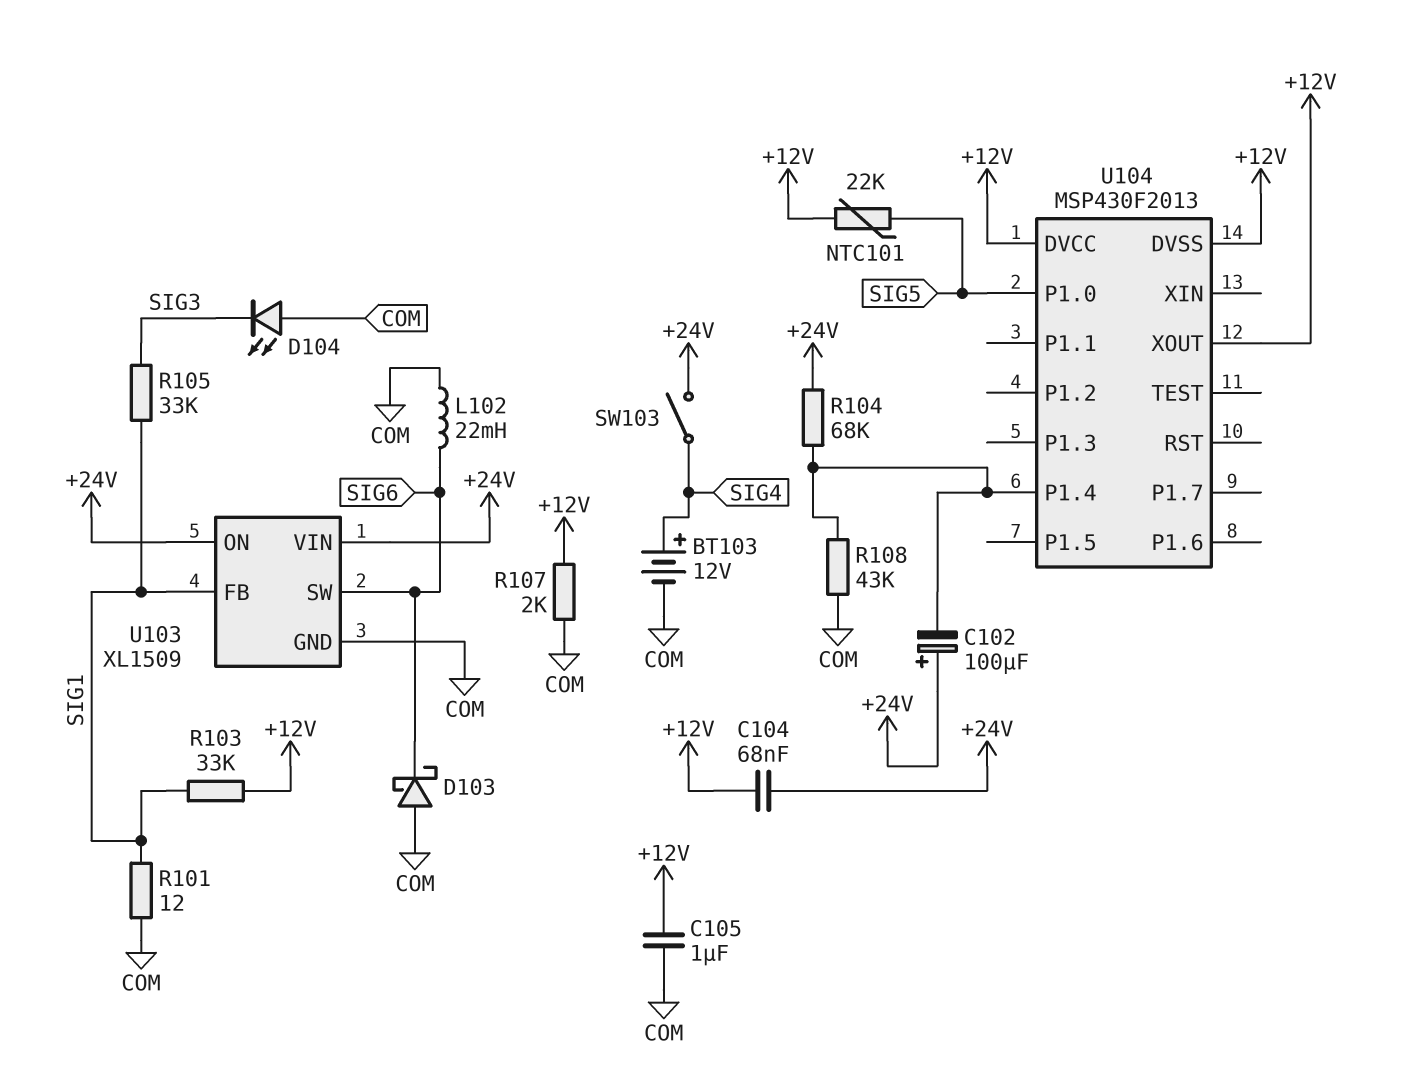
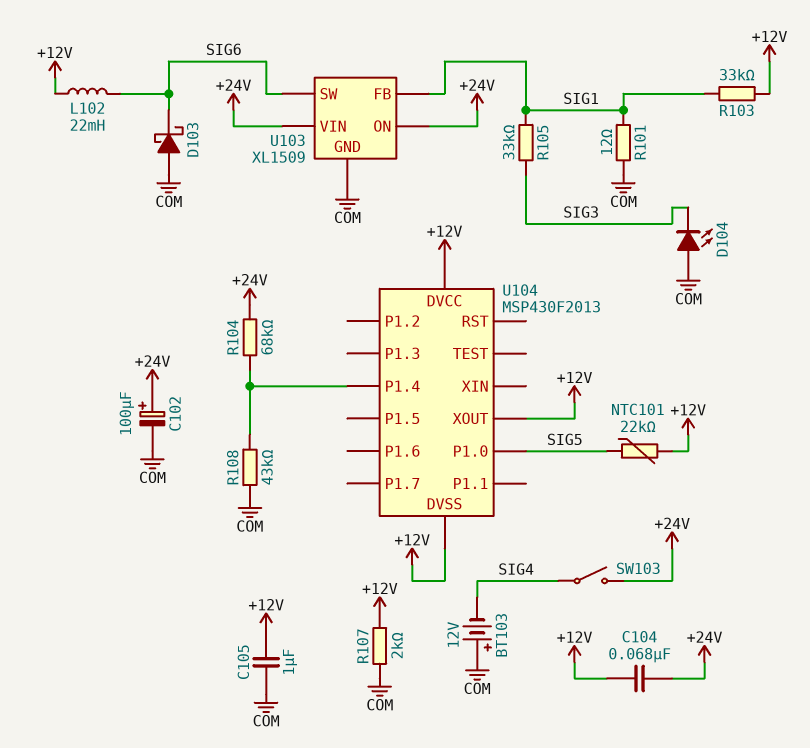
BT103: 12V (plus SIG4, minus COM) -> 12V (plus COM, minus SIG4)
C102: 100uF (plus +24V, minus U104/P1.4) -> 100uF (plus +24V, minus COM)
L102: 22mH (COM, SIG6) -> 22mH (+12V, SIG6)

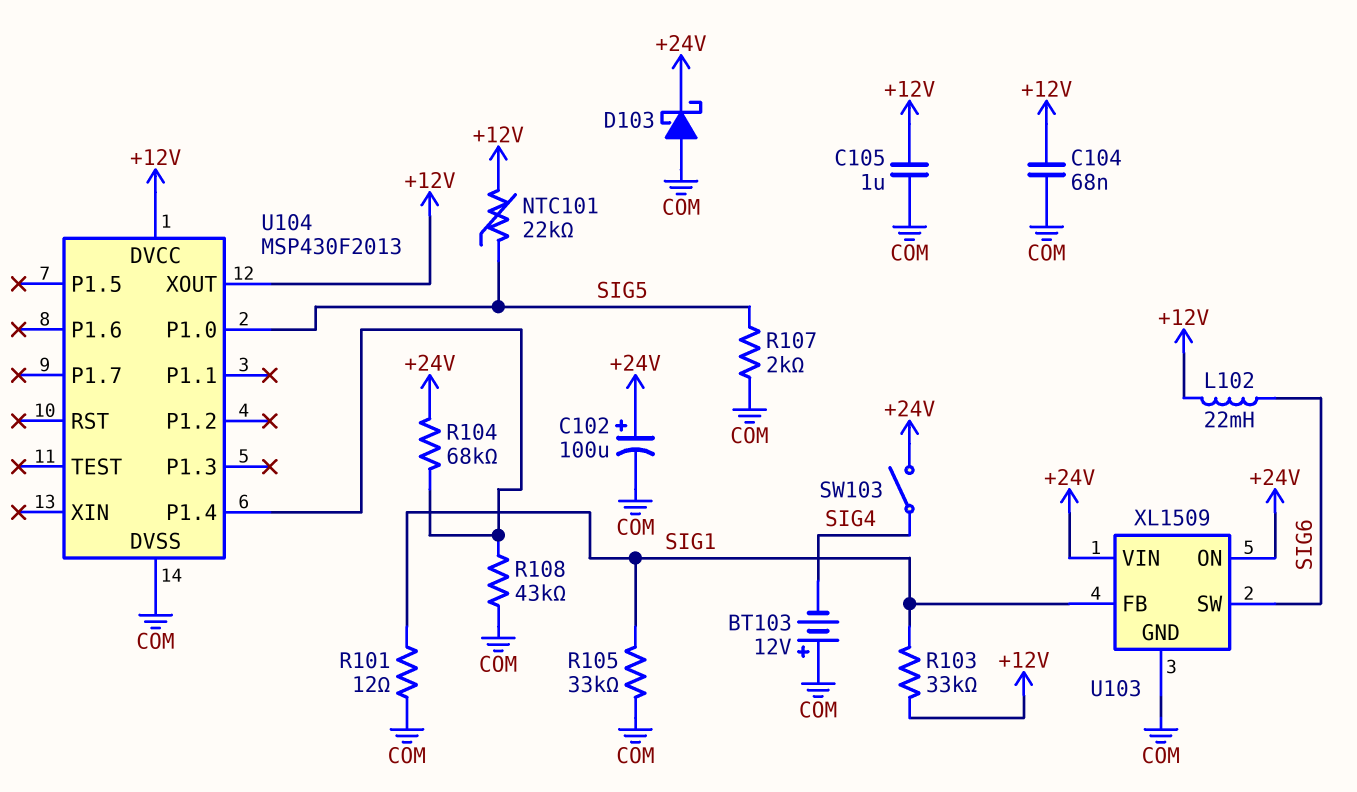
C104: 68nF (+12V, +24V) -> 68nF (+12V, COM)
D103: schottky (A COM, K SIG6) -> schottky (A COM, K +24V)
D104: LED (A COM, K SIG3) -> none
R105: 33k (SIG1, SIG3) -> 33k (COM, SIG1)
R107: 2k (+12V, COM) -> 2k (COM, SIG5)
U104 pin DVSS: +12V -> COM

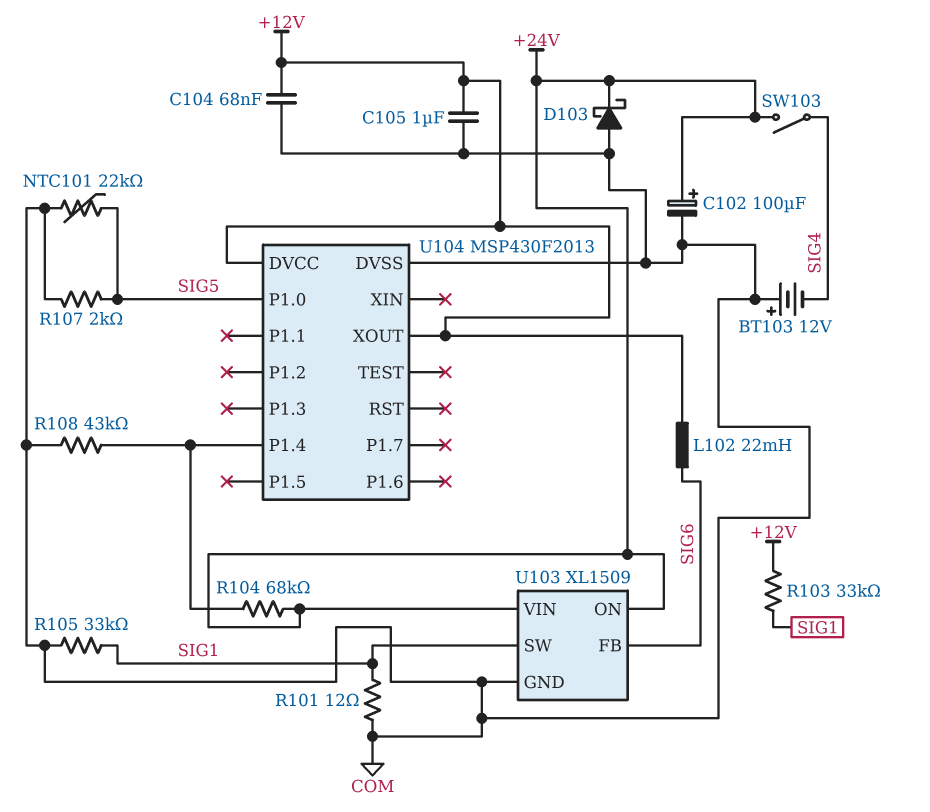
NTC101: 22k (+12V, SIG5) -> 22k (COM, SIG5)
U103 pin FB: SIG1 -> SIG6
U103 pin SW: SIG6 -> SIG1

